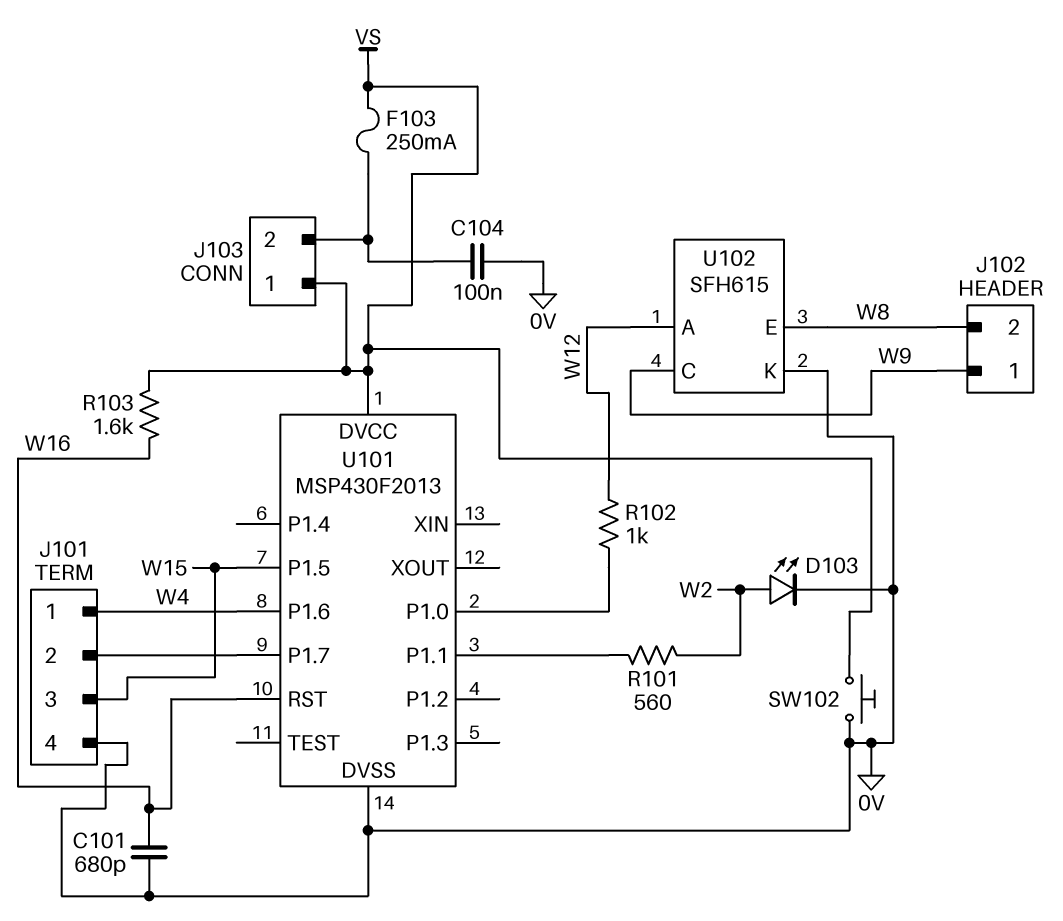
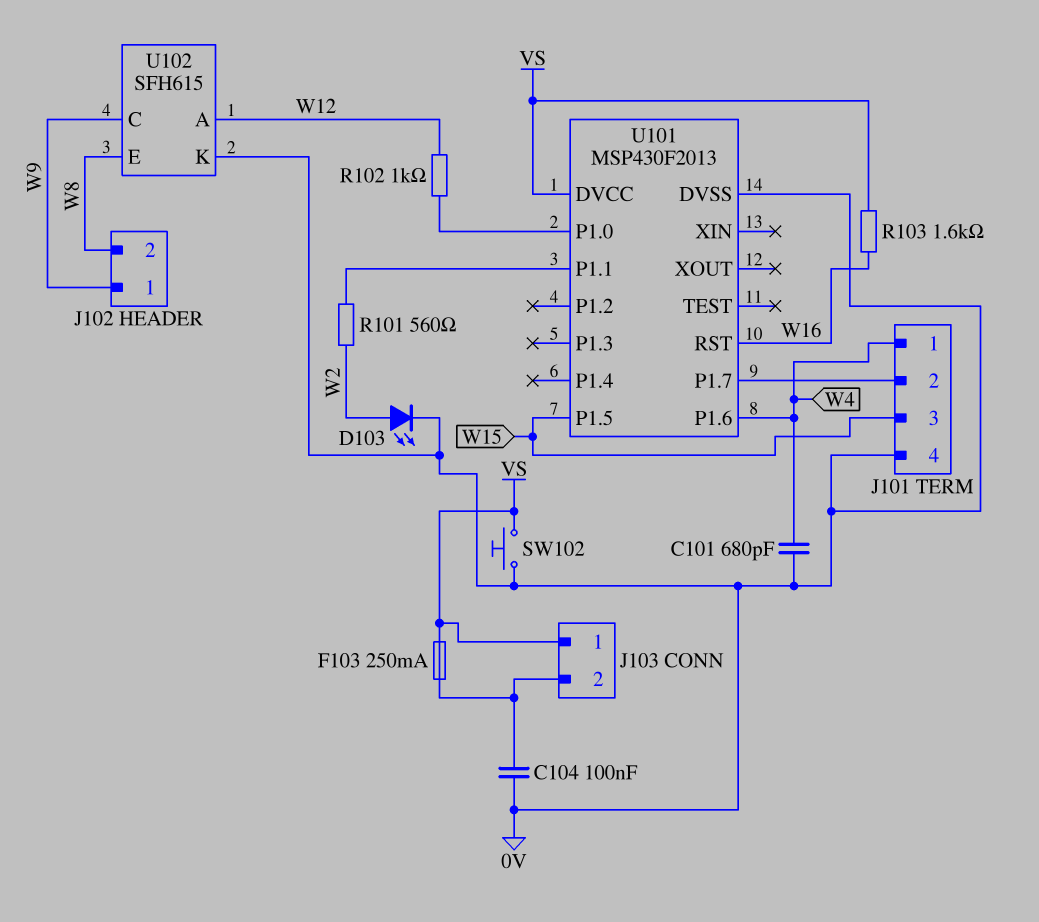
C101: 680pF (0V, W16) -> 680pF (0V, W4)

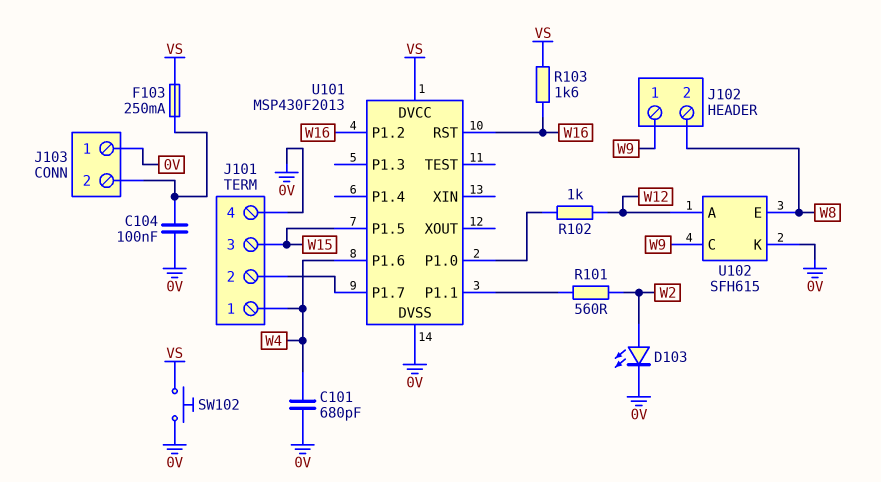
J103 pin 1: VS -> 0V
U101 pin P1.2: none -> W16

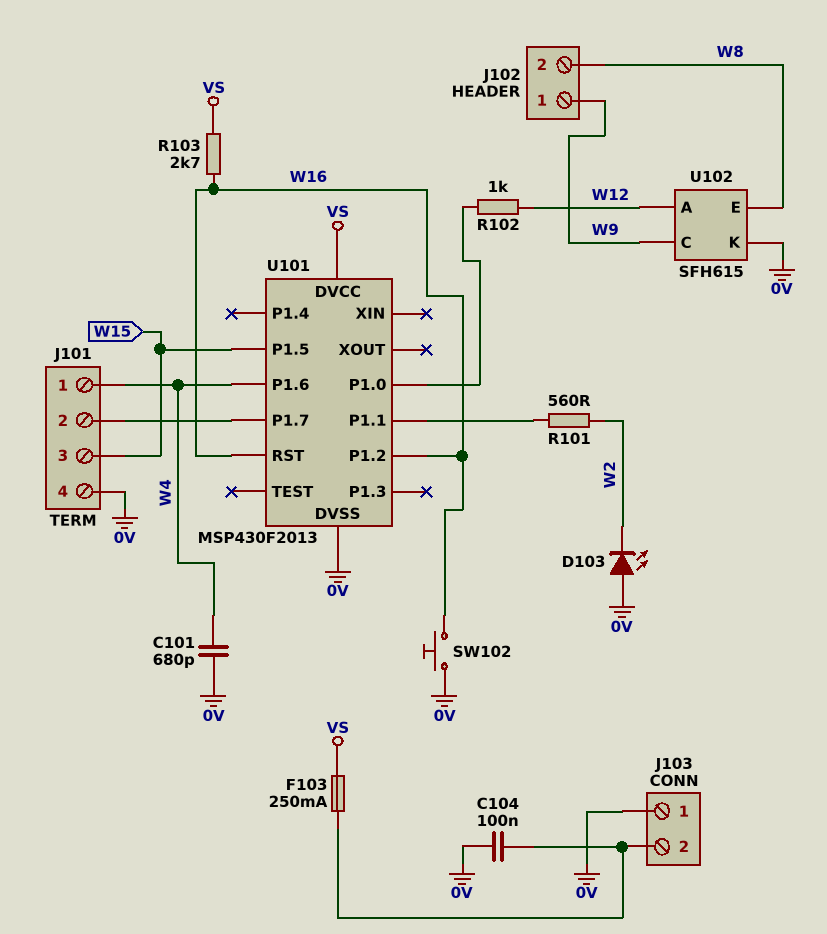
D103: LED (A W2, K 0V) -> LED (A 0V, K W2)
R103: 1.6k (VS, W16) -> 2.7k (VS, W16)
SW102: button (0V, VS) -> button (0V, W16)

